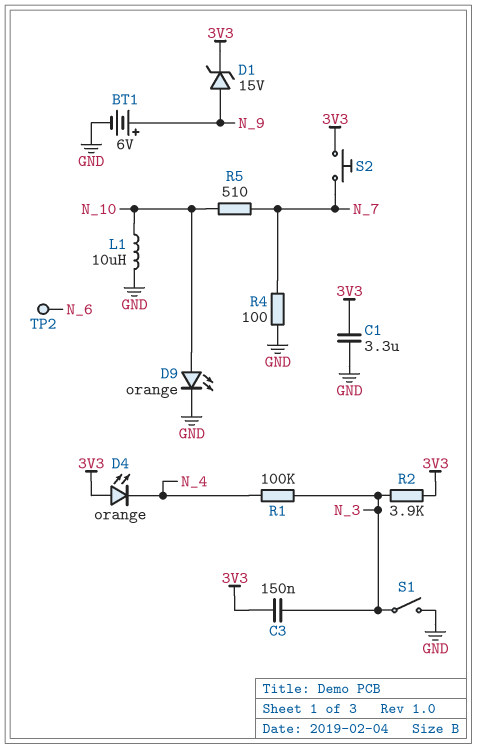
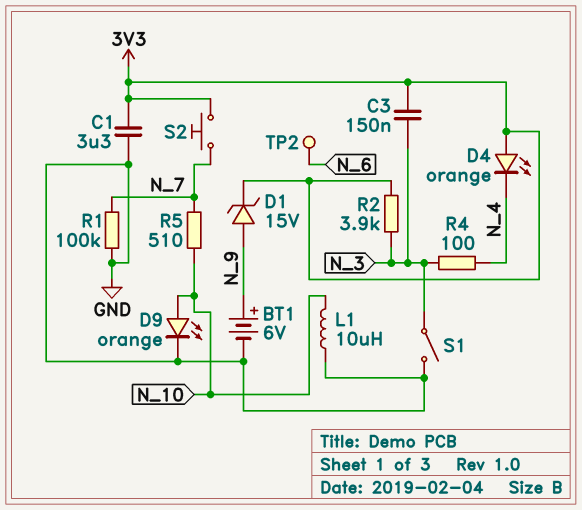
R1: 100k (N_3, N_4) -> 100k (GND, N_7)
R4: 100 (GND, N_7) -> 100 (N_3, N_4)

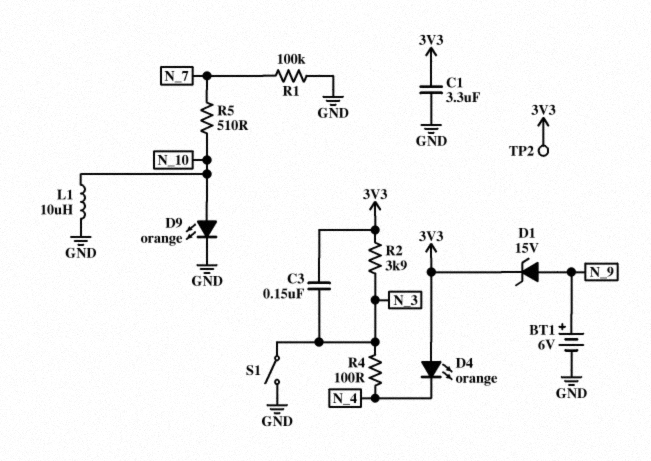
S2: button (3V3, N_7) -> none
TP2: test point (N_6) -> test point (3V3)

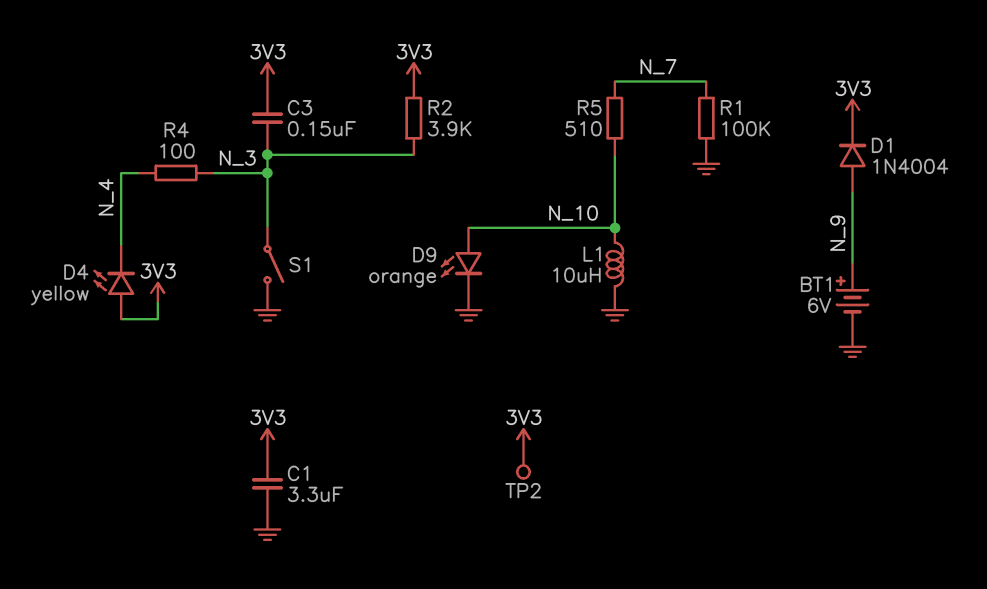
D1: zener 15V (A N_9, K 3V3) -> diode 1N4004 (A N_9, K 3V3)
D4: LED orange (A 3V3, K N_4) -> LED yellow (A 3V3, K N_4)

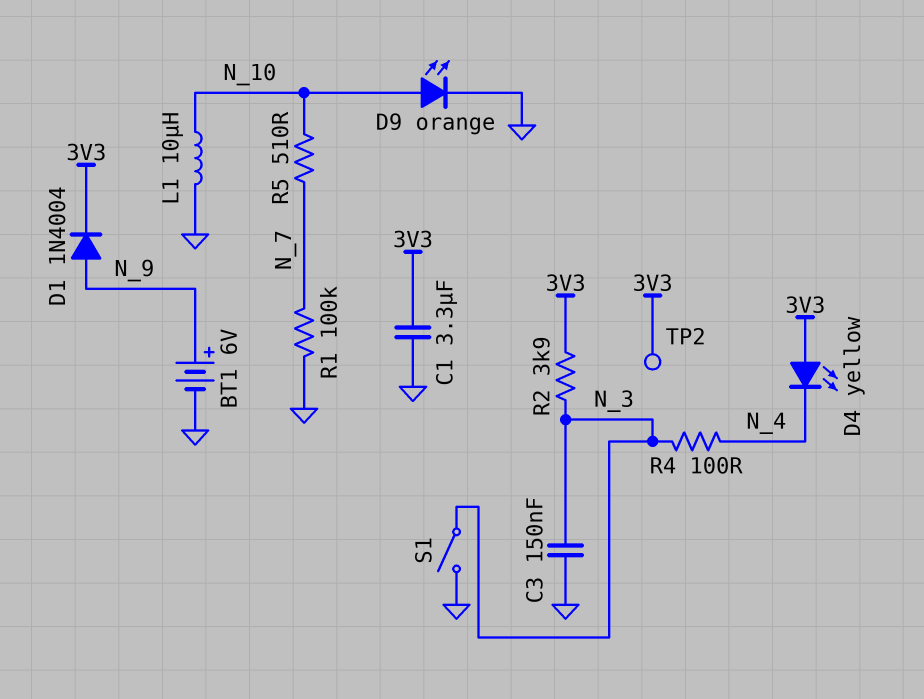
C3: 150nF (3V3, N_3) -> 150nF (GND, N_3)

